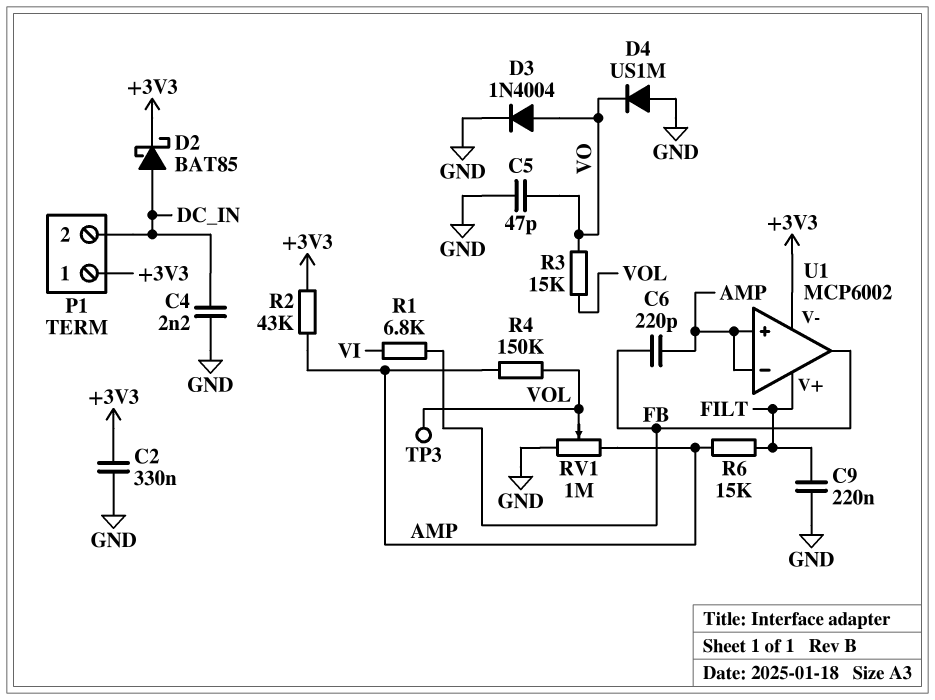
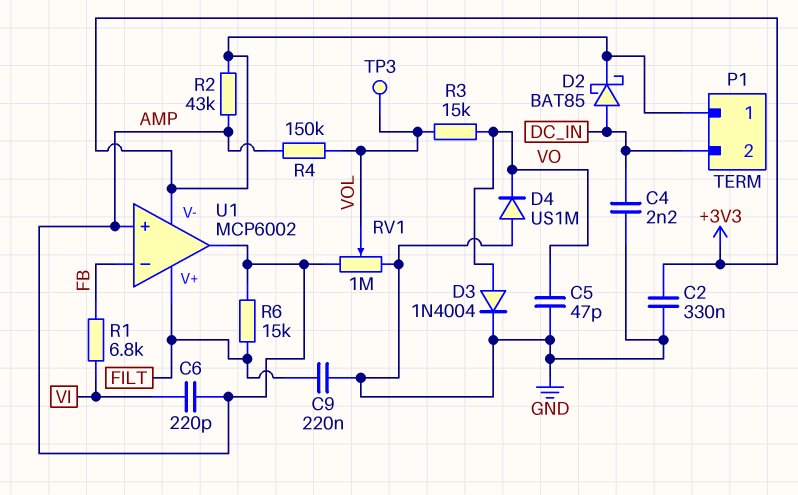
C6: 220pF (AMP, FB) -> 220pF (AMP, VI)
U1 pin in-: AMP -> FB
U1 pin out: FB -> AMP

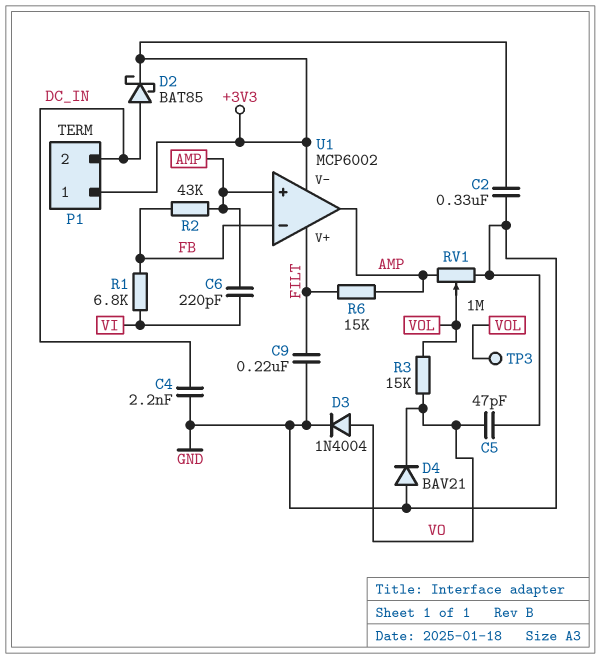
D4: diode US1M (A GND, K VO) -> diode BAV21 (A GND, K VO)
R2: 43k (+3V3, AMP) -> 43k (AMP, FB)
R4: 150k (AMP, VOL) -> none

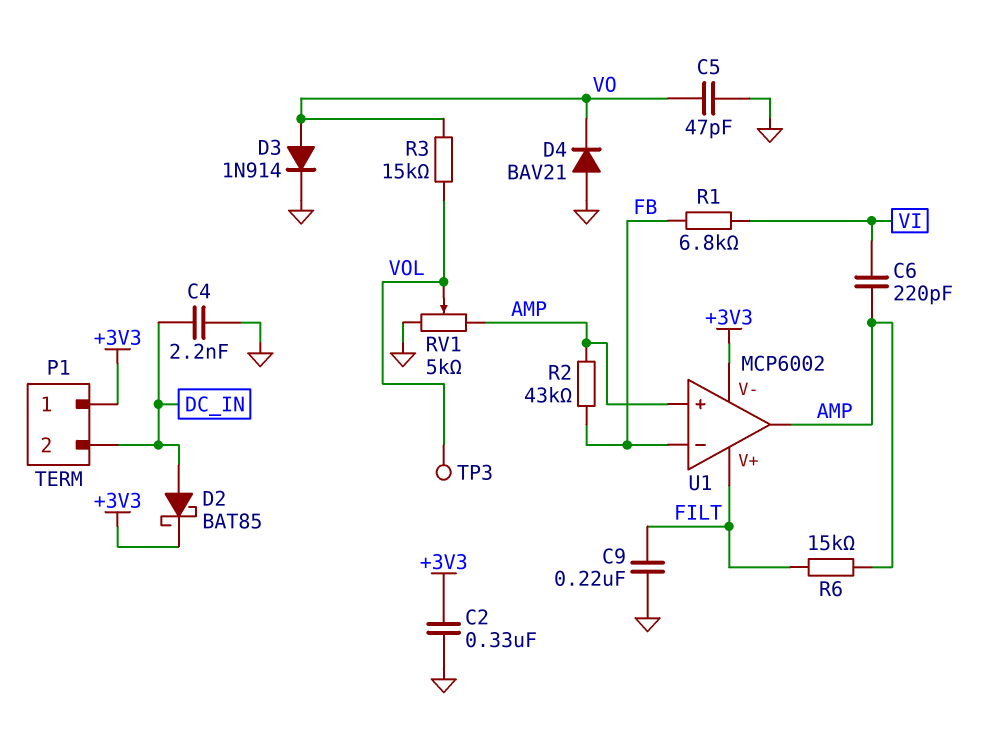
D3: diode 1N4004 (A VO, K GND) -> diode 1N914 (A VO, K GND)
RV1: 1M (AMP, GND, wiper VOL) -> 5k (AMP, GND, wiper VOL)

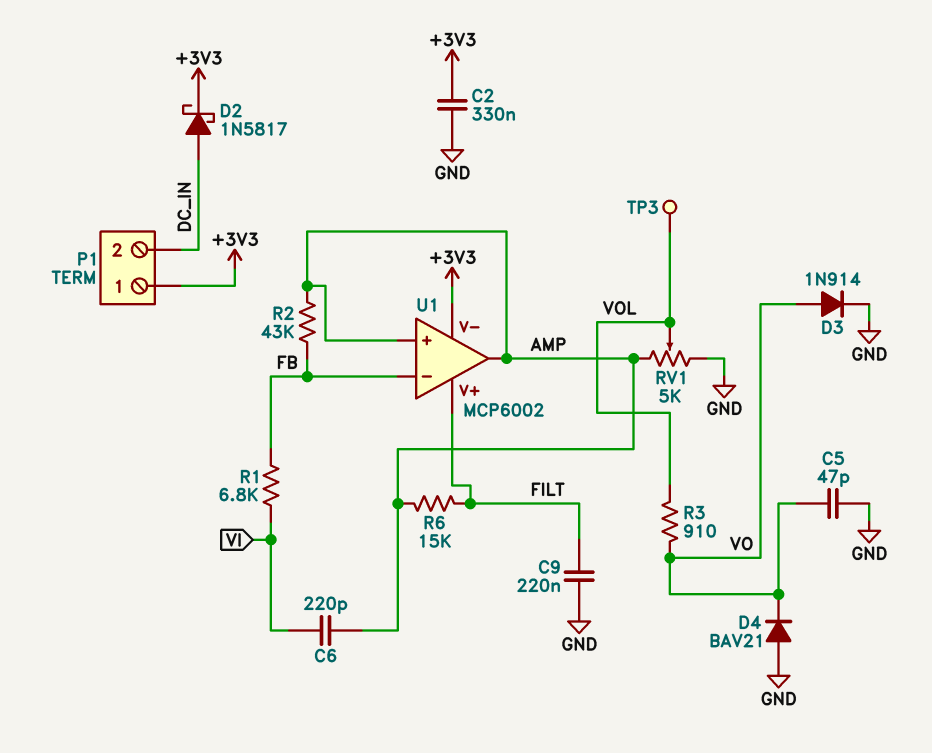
C4: 2.2nF (DC_IN, GND) -> none
D2: schottky BAT85 (A DC_IN, K +3V3) -> schottky 1N5817 (A DC_IN, K +3V3)
R3: 15k (VO, VOL) -> 910 (VO, VOL)

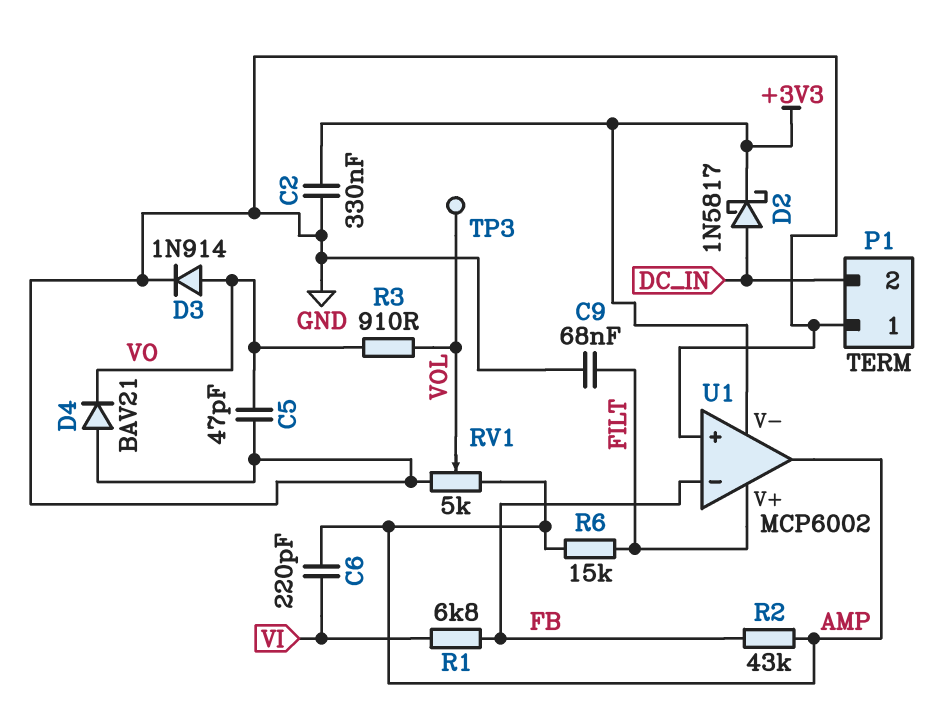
C9: 220nF (FILT, GND) -> 68nF (FILT, GND)
P1 pin 1: +3V3 -> GND
U1 pin in+: AMP -> GND

